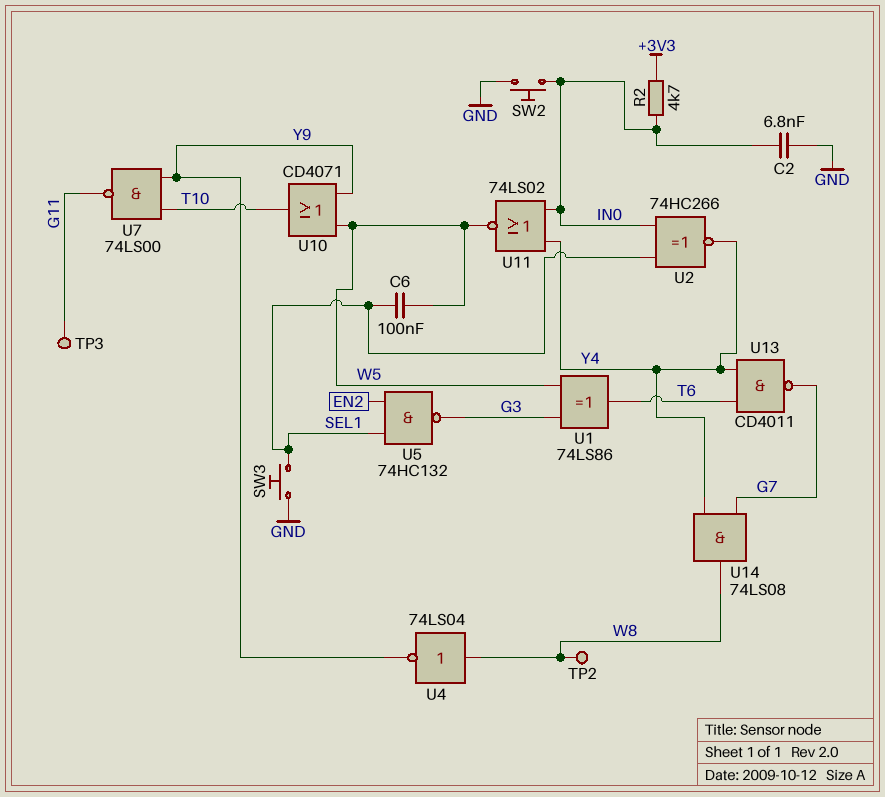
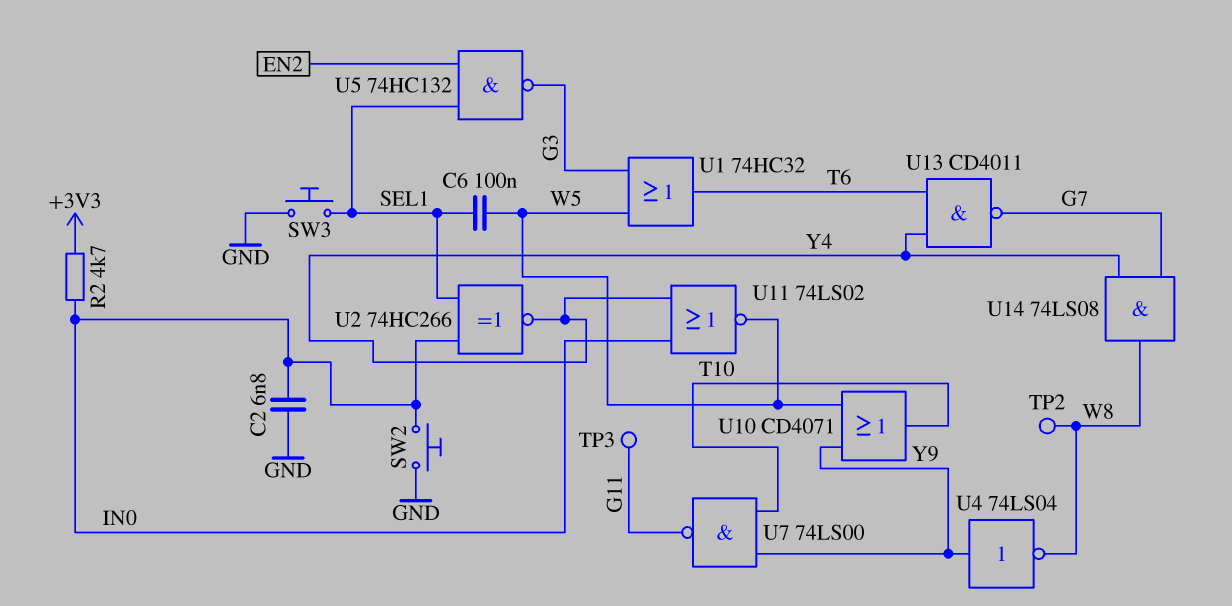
U1: XOR 74LS86 (in G3, in W5, out T6) -> OR 74HC32 (in G3, in W5, out T6)
U4: NOT 74LS04 (in W8, out Y9) -> NOT 74LS04 (in Y9, out W8)

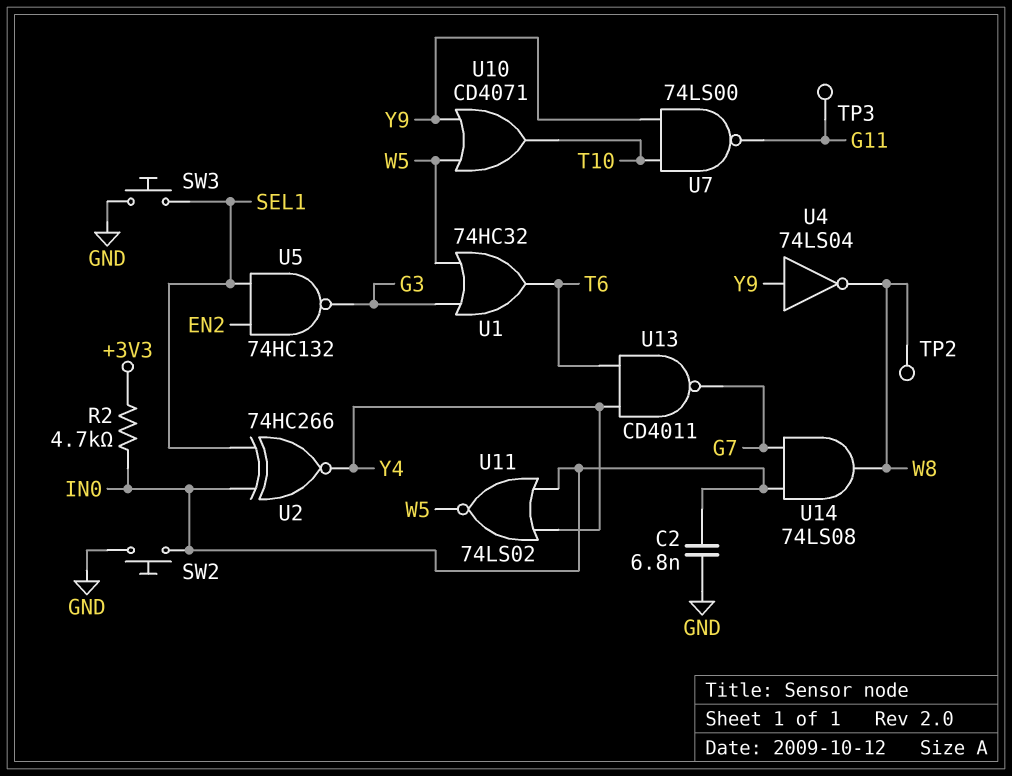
C6: 100nF (SEL1, W5) -> none
U14: AND 74LS08 (in G7, in Y4, out W8) -> AND 74LS08 (in G7, in IN0, out W8)

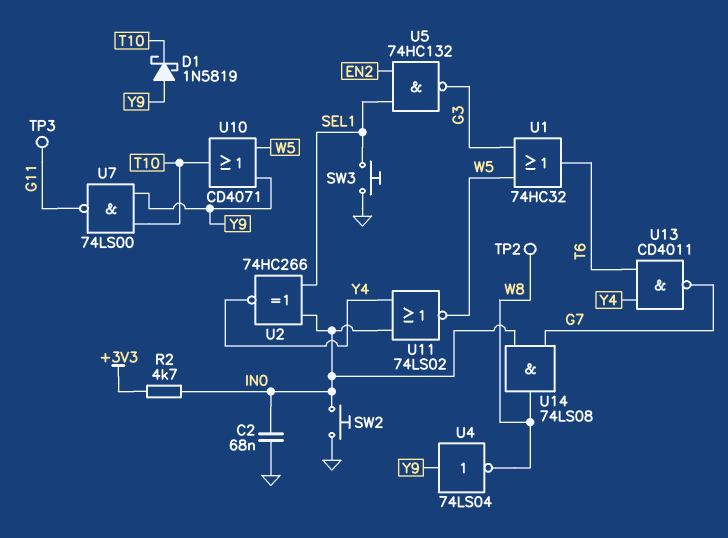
C2: 6.8nF (GND, IN0) -> 68nF (GND, IN0)
D1: none -> schottky 1N5819 (A Y9, K T10)

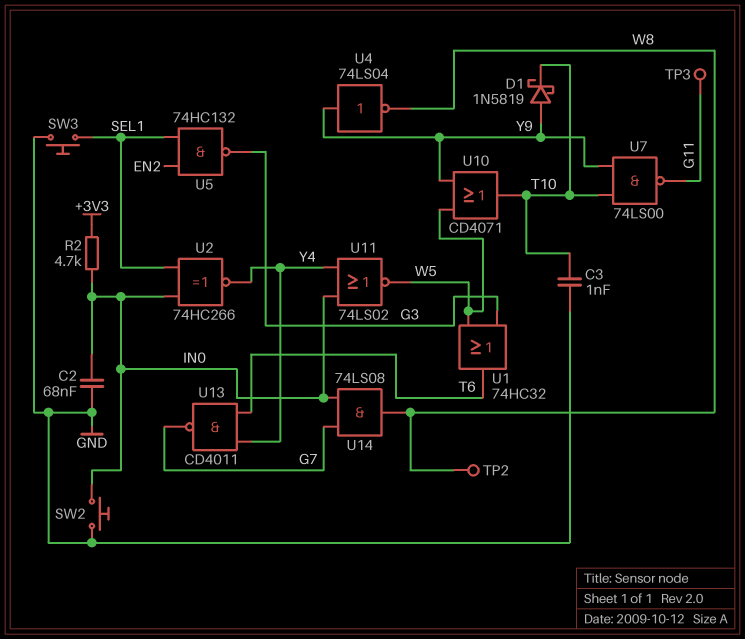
C3: none -> 1nF (GND, T10)

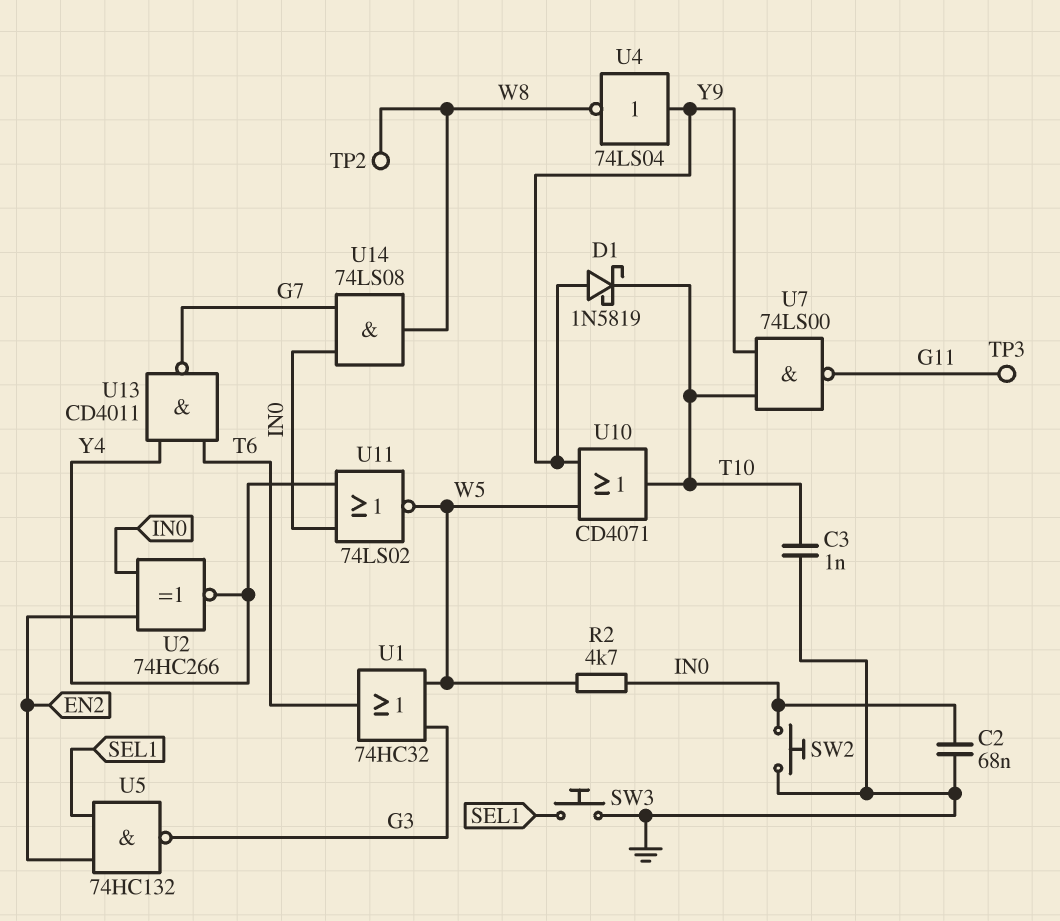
R2: 4.7k (+3V3, IN0) -> 4.7k (IN0, W5)
U2: XNOR 74HC266 (in IN0, in SEL1, out Y4) -> XNOR 74HC266 (in EN2, in IN0, out Y4)

